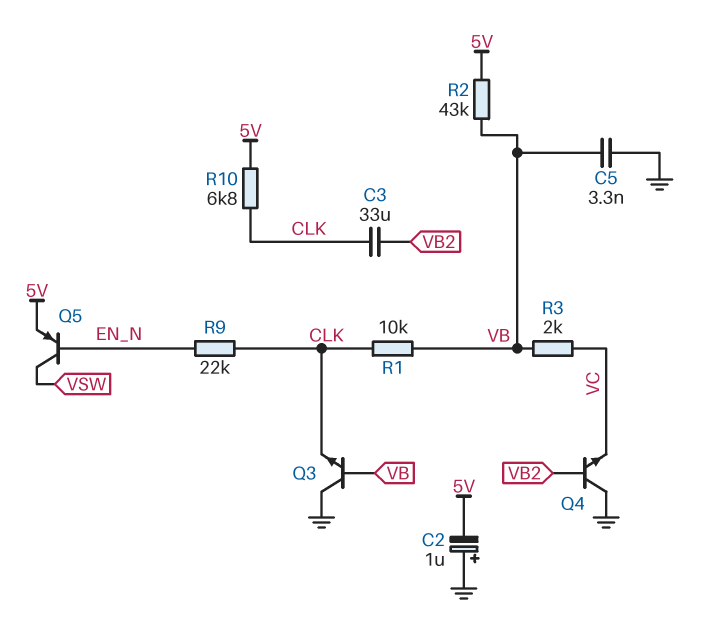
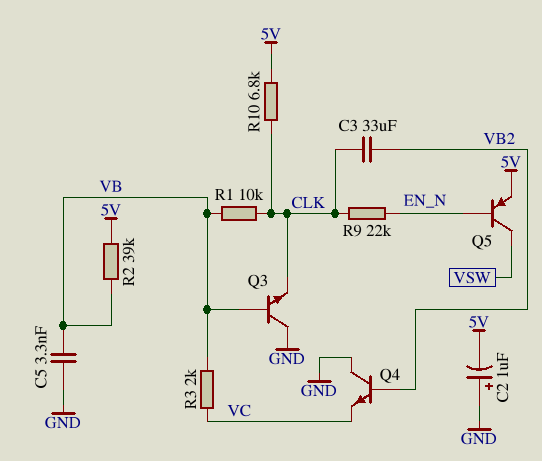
R2: 43k (5V, VB) -> 39k (5V, VB)

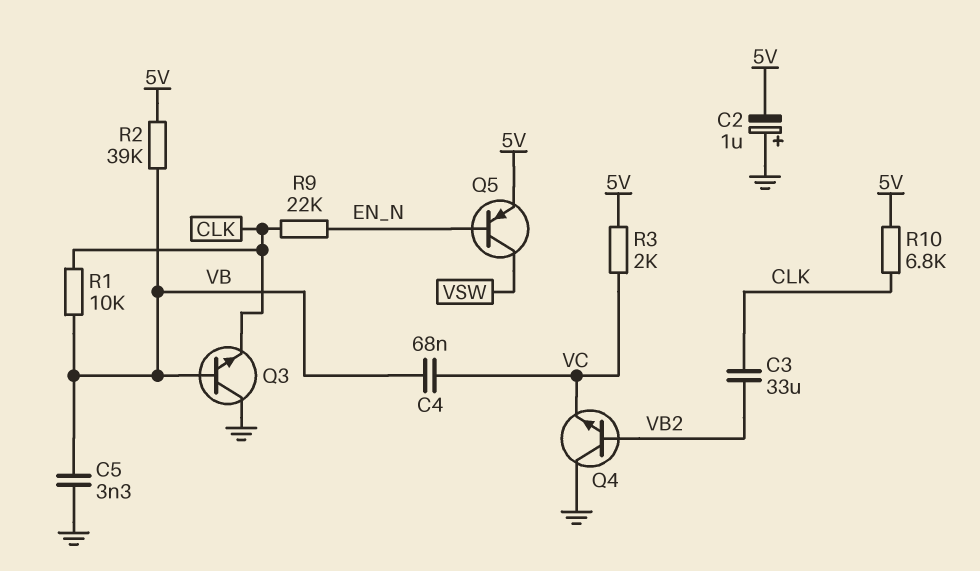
C4: none -> 68nF (VB, VC)
R3: 2k (VB, VC) -> 2k (5V, VC)

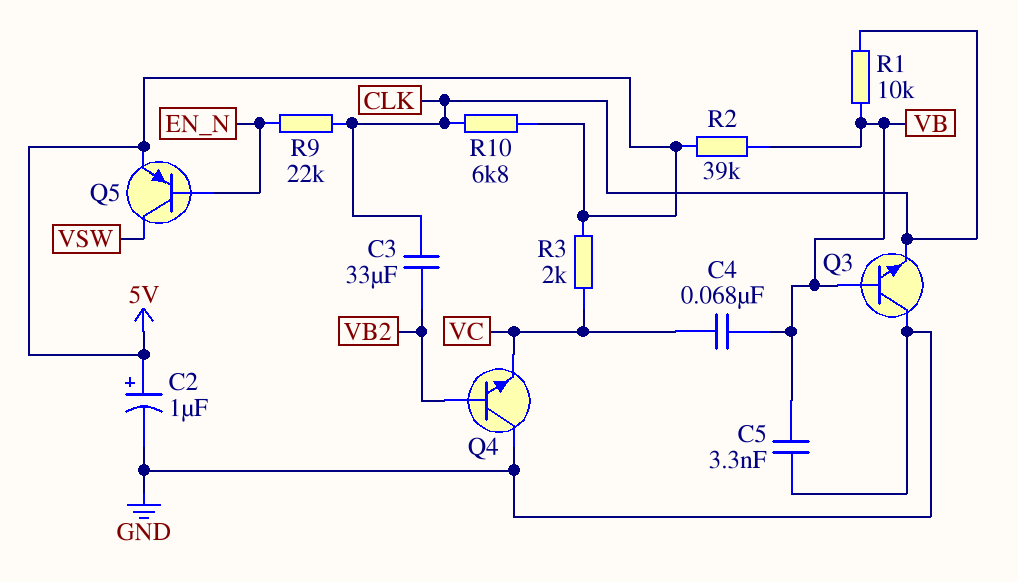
C2: 1uF (plus GND, minus 5V) -> 1uF (plus 5V, minus GND)

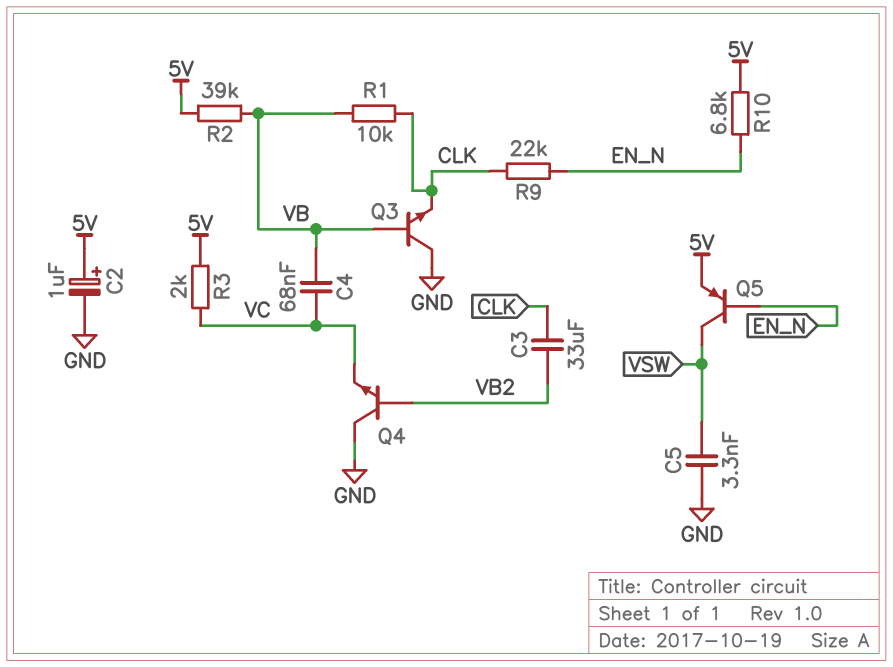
C5: 3.3nF (GND, VB) -> 3.3nF (GND, VSW)
R10: 6.8k (5V, CLK) -> 6.8k (5V, EN_N)

